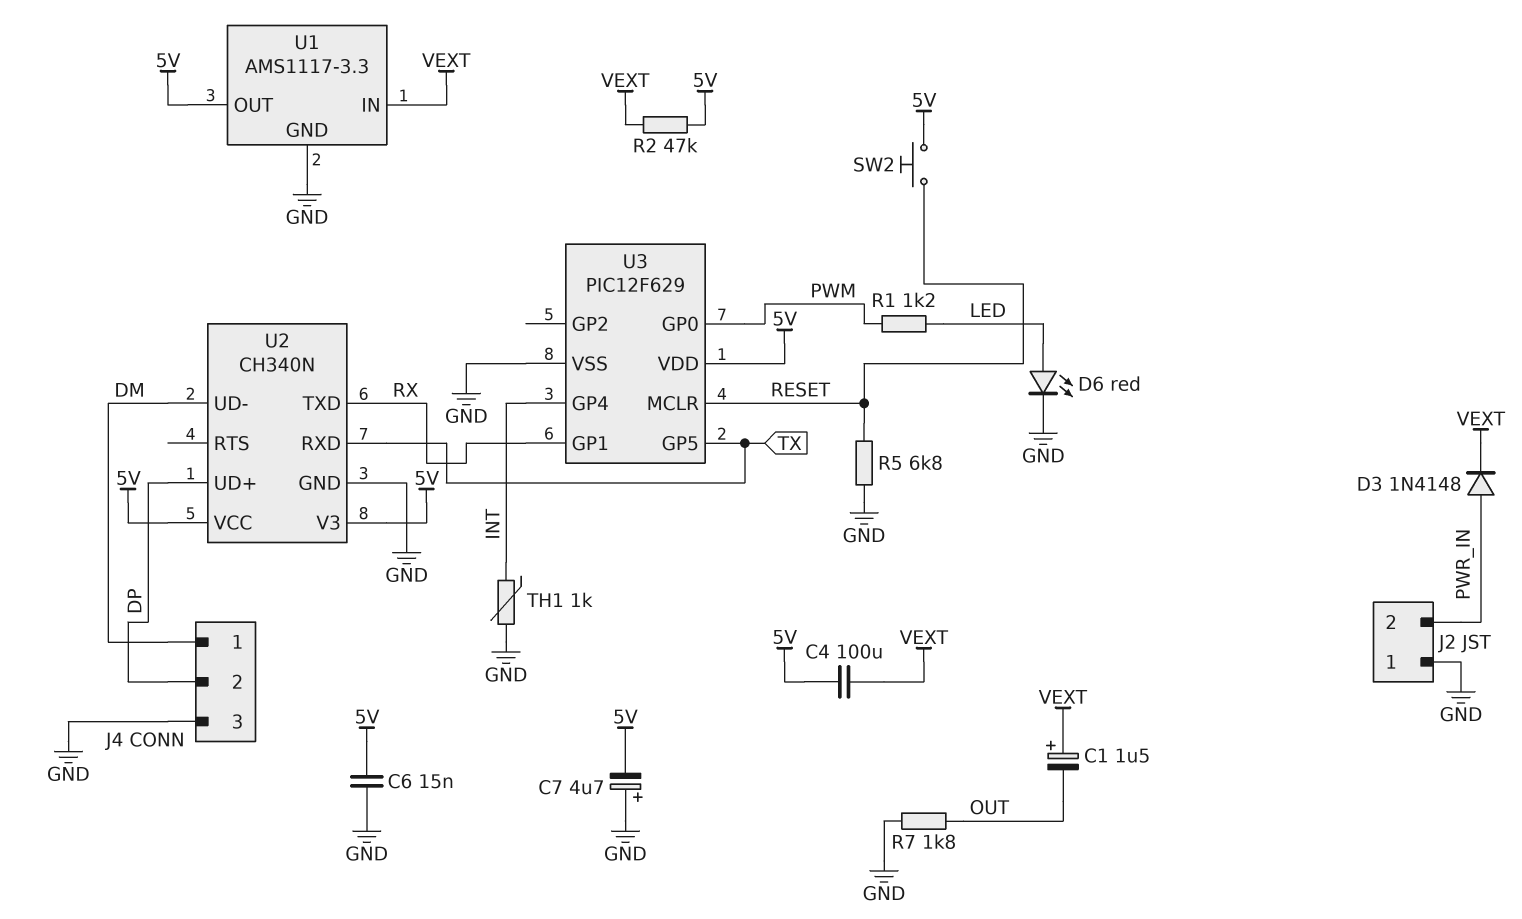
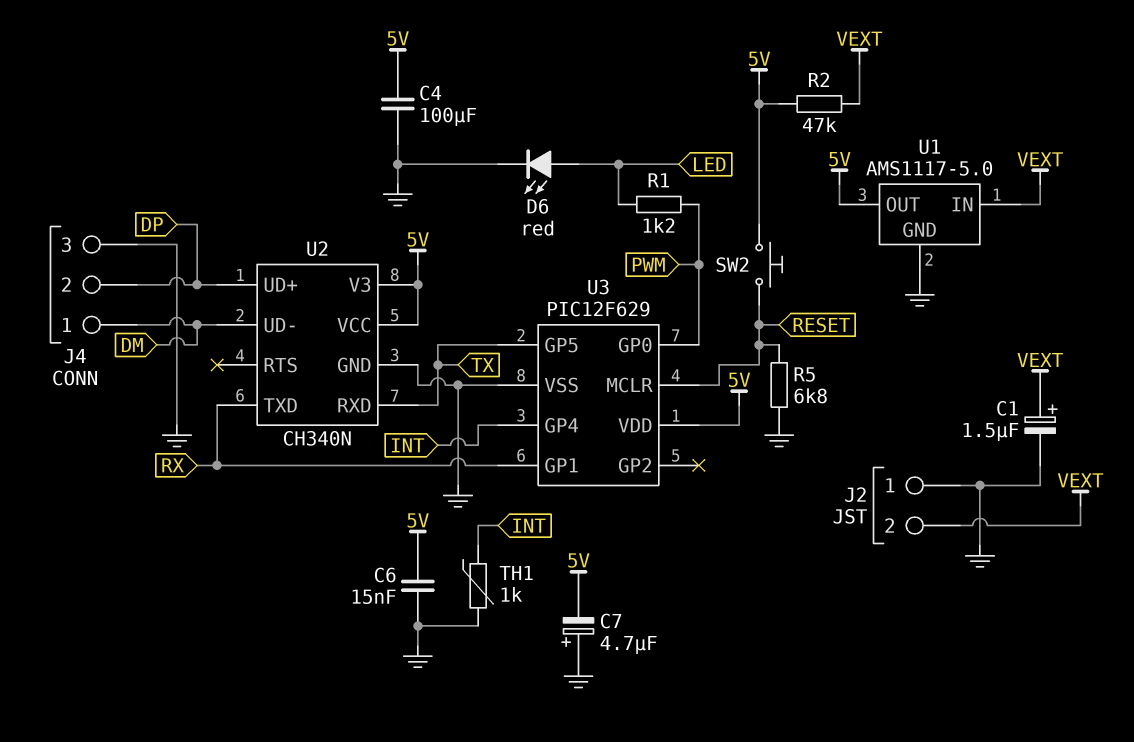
C1: 1.5uF (plus VEXT, minus OUT) -> 1.5uF (plus VEXT, minus GND)
C4: 100uF (5V, VEXT) -> 100uF (5V, GND)
D3: diode 1N4148 (A PWR_IN, K VEXT) -> none
J2 pin 2: PWR_IN -> VEXT
R7: 1.8k (GND, OUT) -> none
U1: AMS1117-3.3 -> AMS1117-5.0

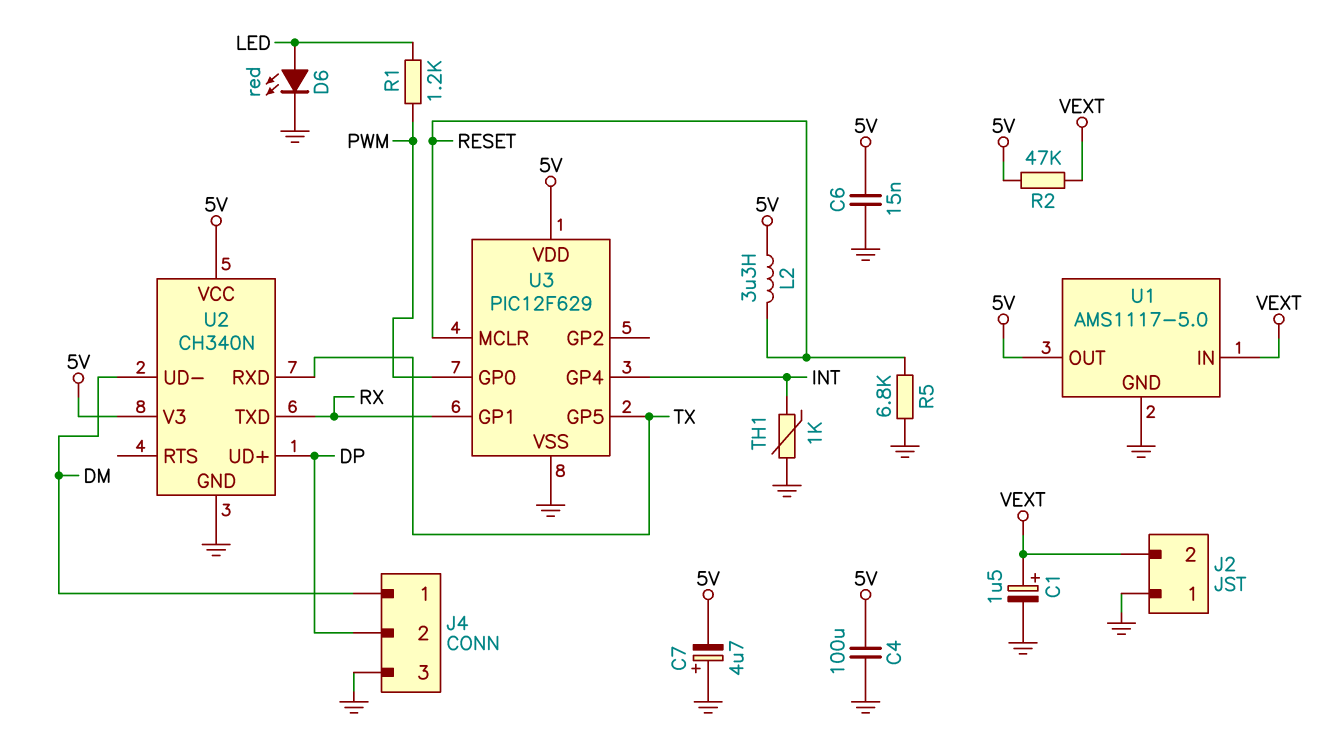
L2: none -> 3.3uH (5V, RESET)
SW2: button (5V, RESET) -> none

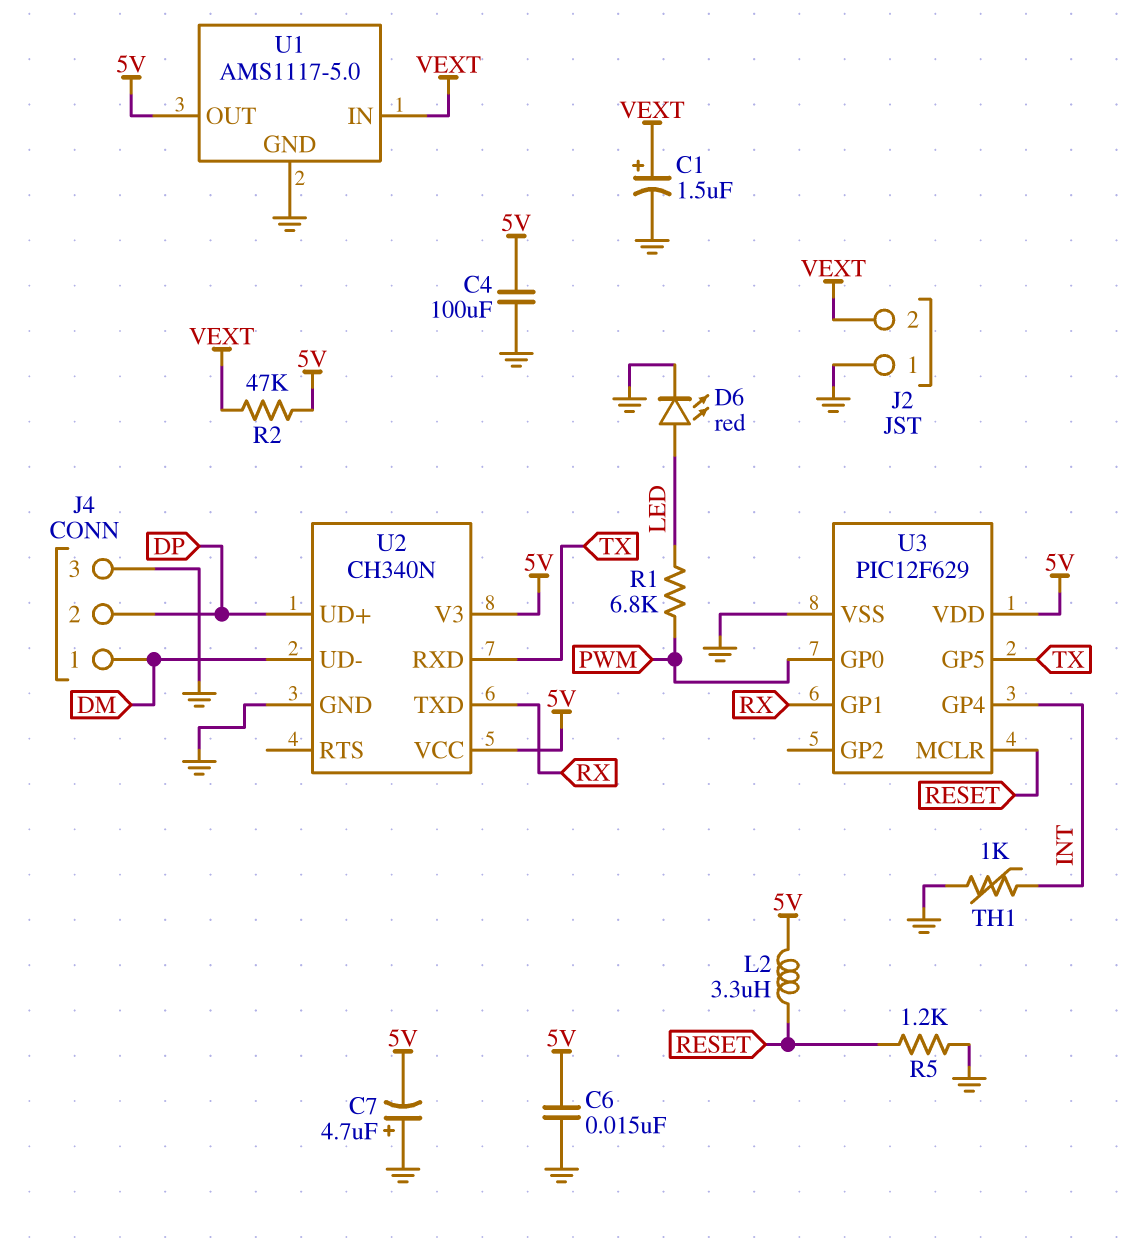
R1: 1.2k (LED, PWM) -> 6.8k (LED, PWM)
R5: 6.8k (GND, RESET) -> 1.2k (GND, RESET)

